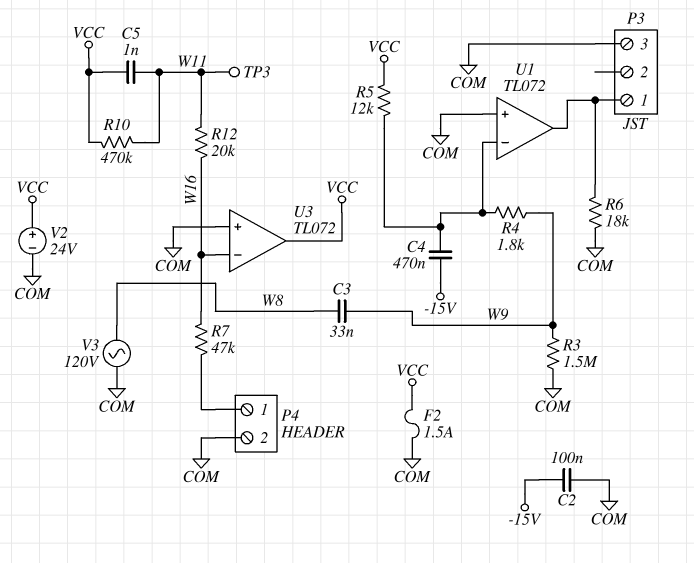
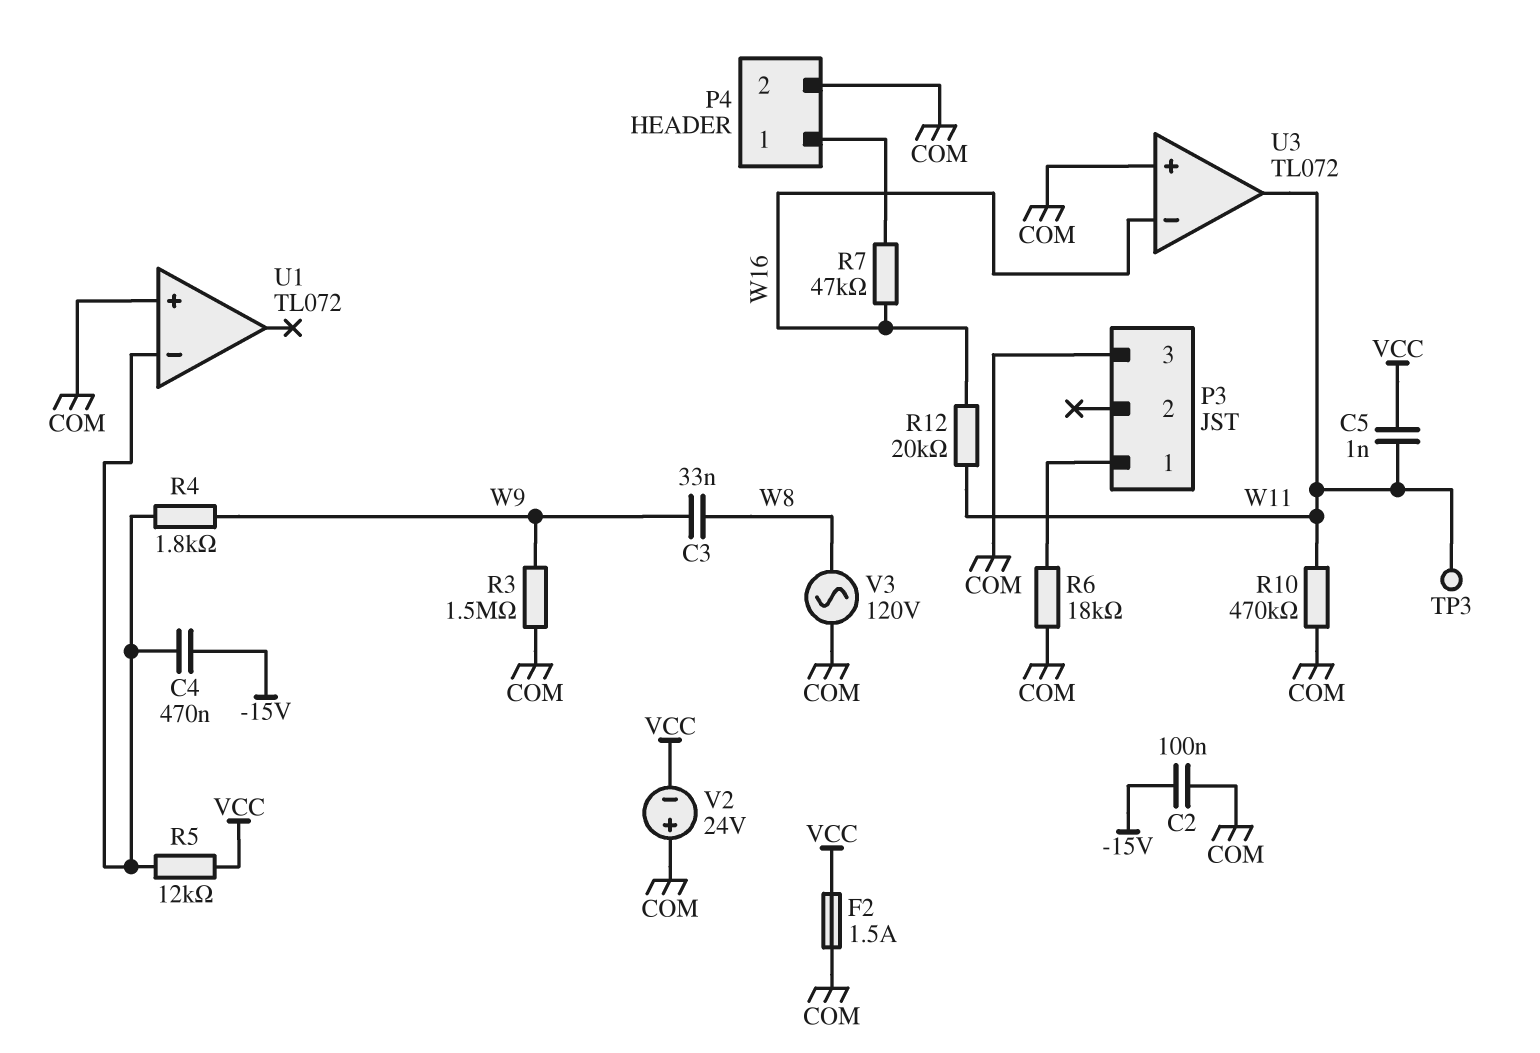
R10: 470k (VCC, W11) -> 470k (COM, W11)
U1 pin out: P3/1 -> none
U3 pin out: VCC -> W11
V2: 24V (plus VCC, minus COM) -> 24V (plus COM, minus VCC)

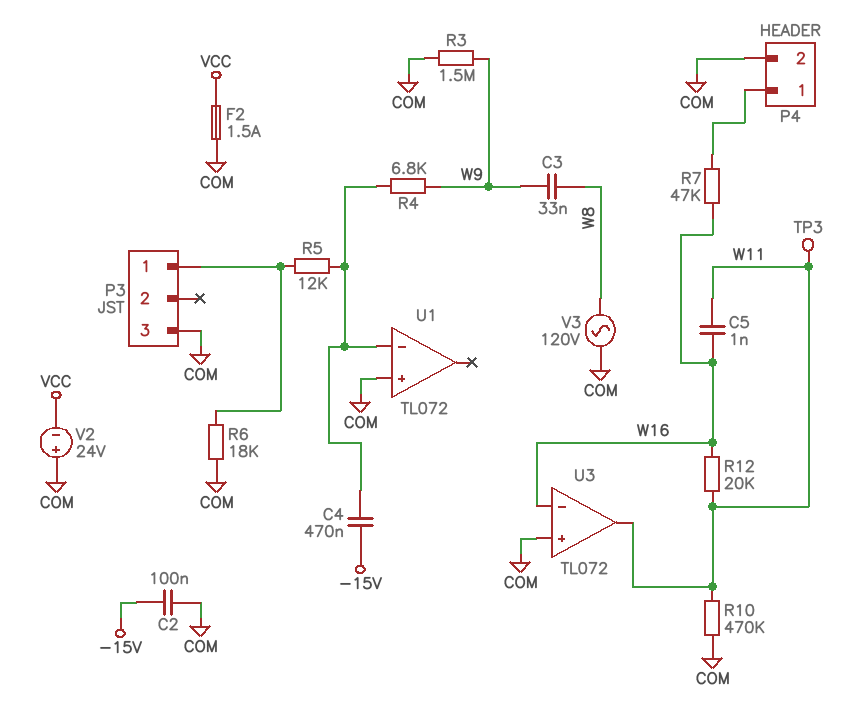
C5: 1nF (VCC, W11) -> 1nF (W11, W16)
R4: 1.8k (U1/in-, W9) -> 6.8k (U1/in-, W9)
R5: 12k (U1/in-, VCC) -> 12k (P3/1, U1/in-)

